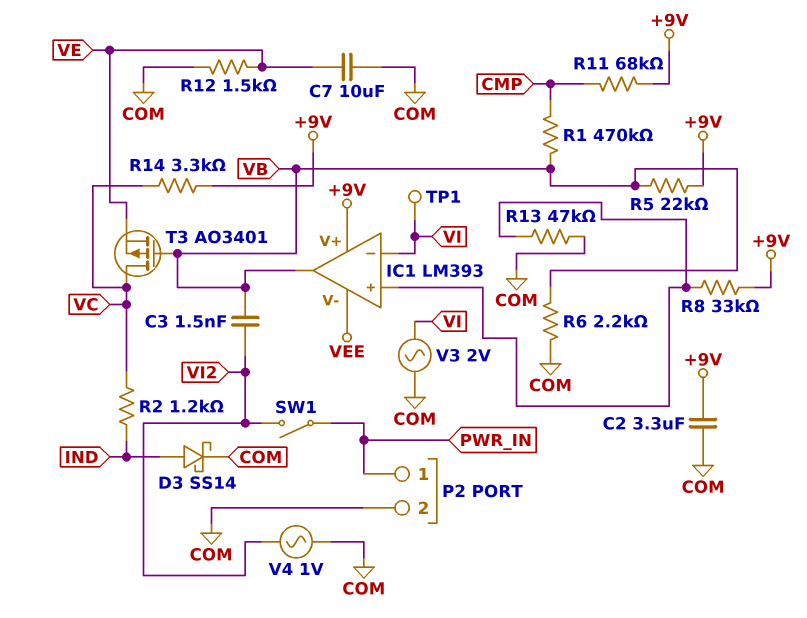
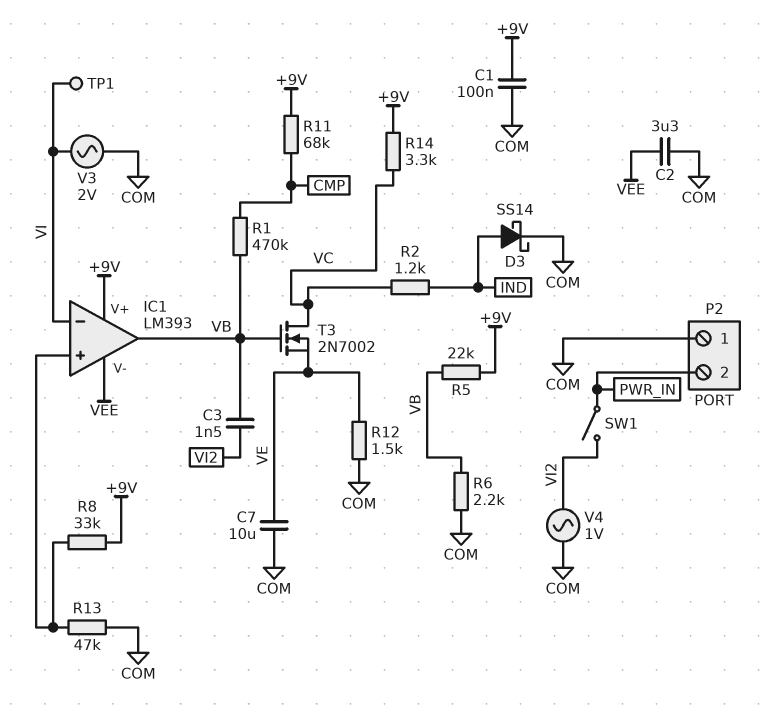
C1: none -> 100nF (+9V, COM)
C2: 3.3uF (+9V, COM) -> 3.3uF (COM, VEE)
P2 pin 1: PWR_IN -> COM
P2 pin 2: COM -> PWR_IN
T3: PMOS AO3401 (G VB, D VC, S VE) -> NMOS 2N7002 (G VB, D VC, S VE)

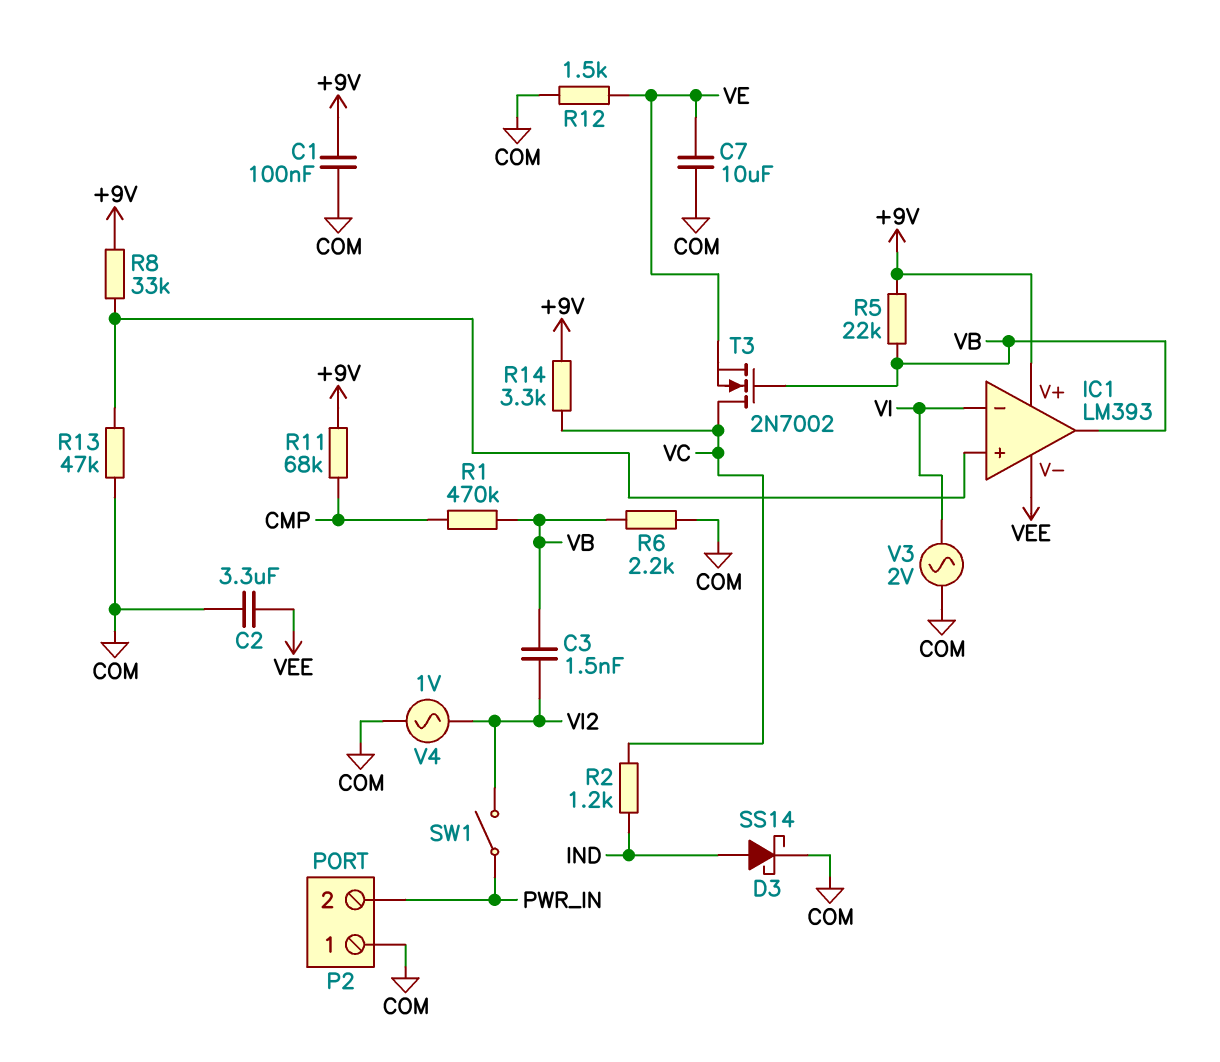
TP1: test point (VI) -> none

